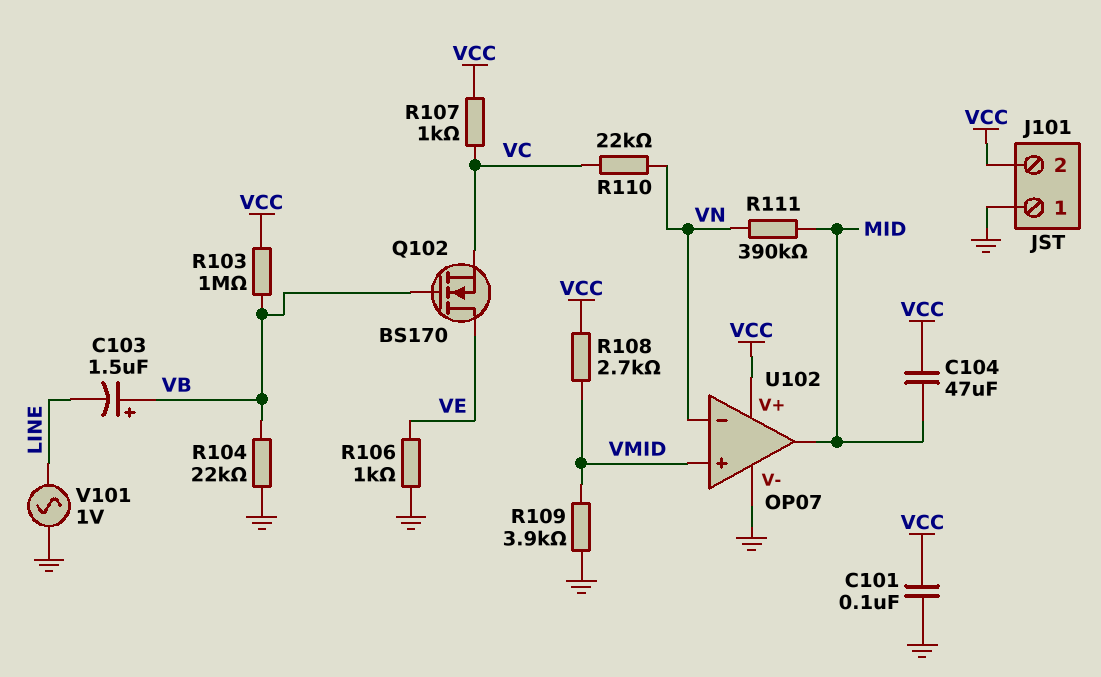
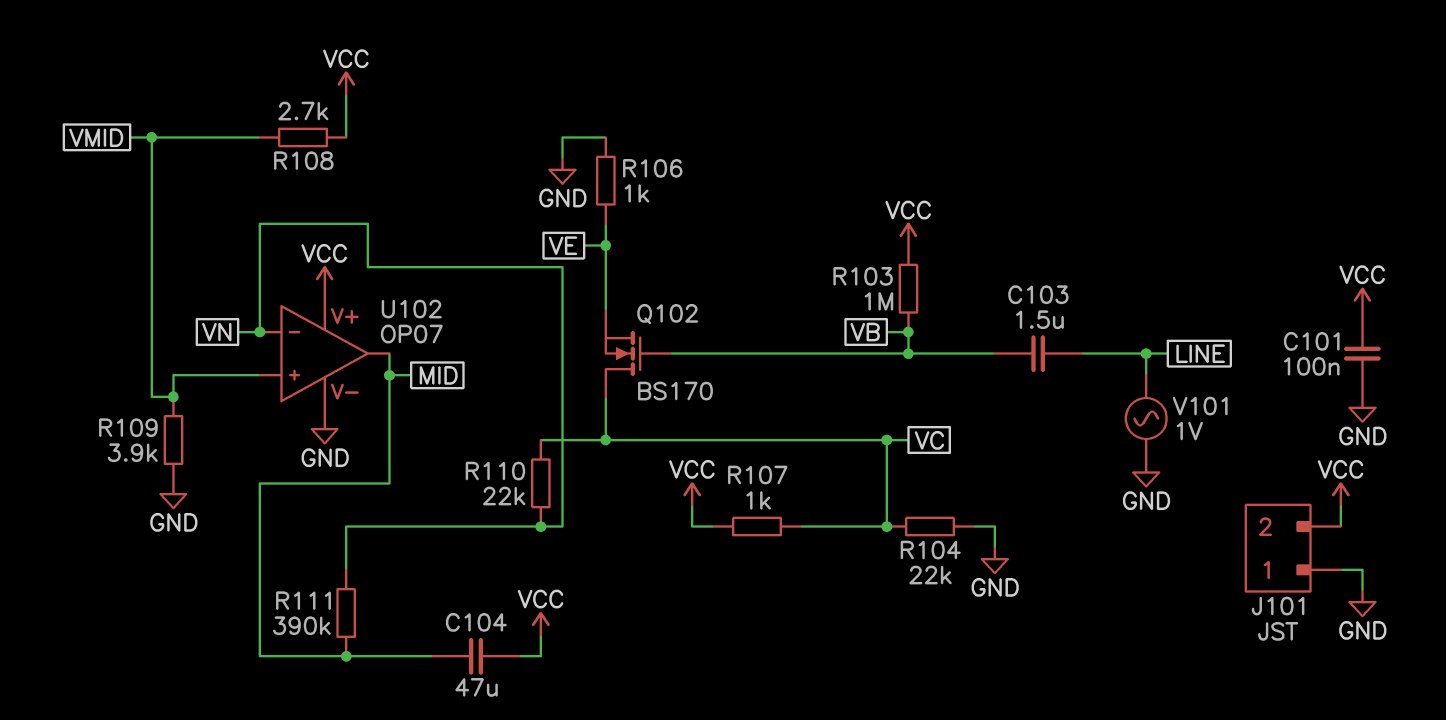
C103: 1.5uF (plus VB, minus LINE) -> 1.5uF (LINE, VB)
Q102: NMOS BS170 (G VB, D VE, S VC) -> NMOS BS170 (G VB, D VC, S VE)
R104: 22k (GND, VB) -> 22k (GND, VC)

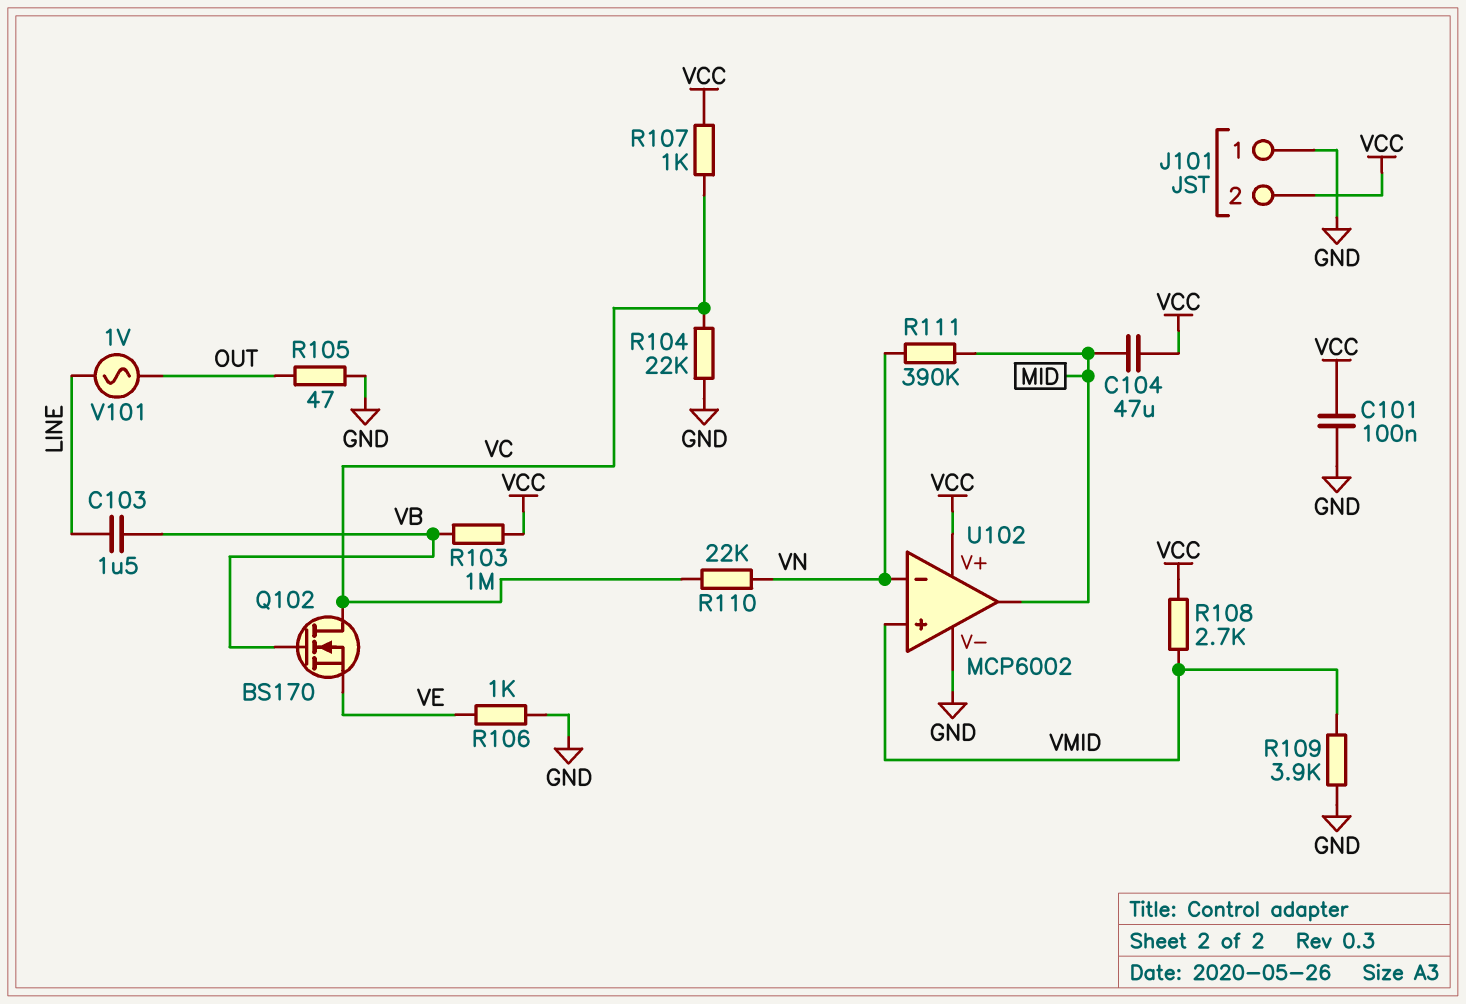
R105: none -> 47 (GND, OUT)
U102: OP07 -> MCP6002
V101: AC 1V (GND, LINE) -> AC 1V (LINE, OUT)

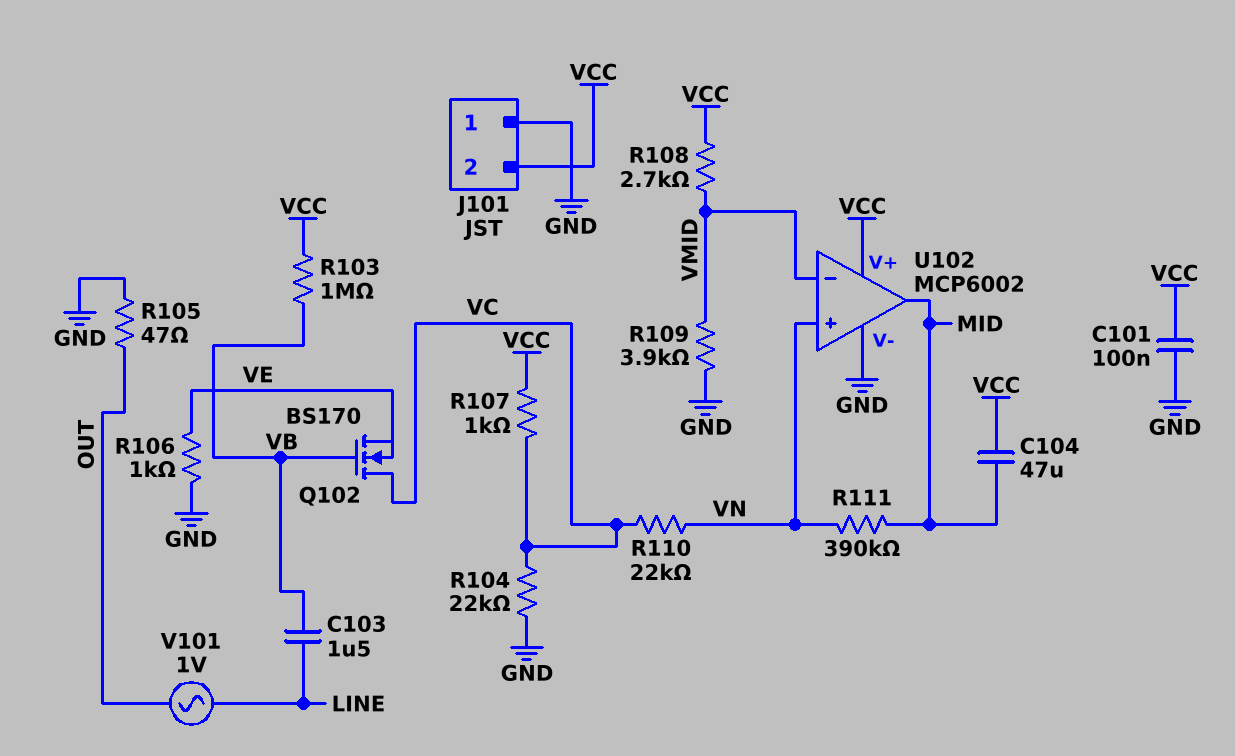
U102 pin in+: VMID -> VN
U102 pin in-: VN -> VMID

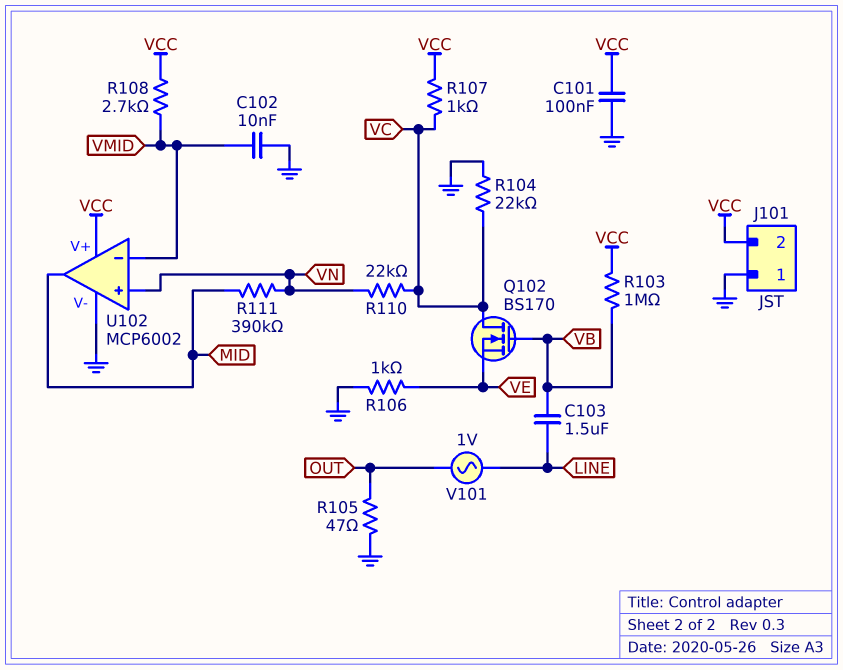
C102: none -> 10nF (GND, VMID)
C104: 47uF (MID, VCC) -> none
R109: 3.9k (GND, VMID) -> none

